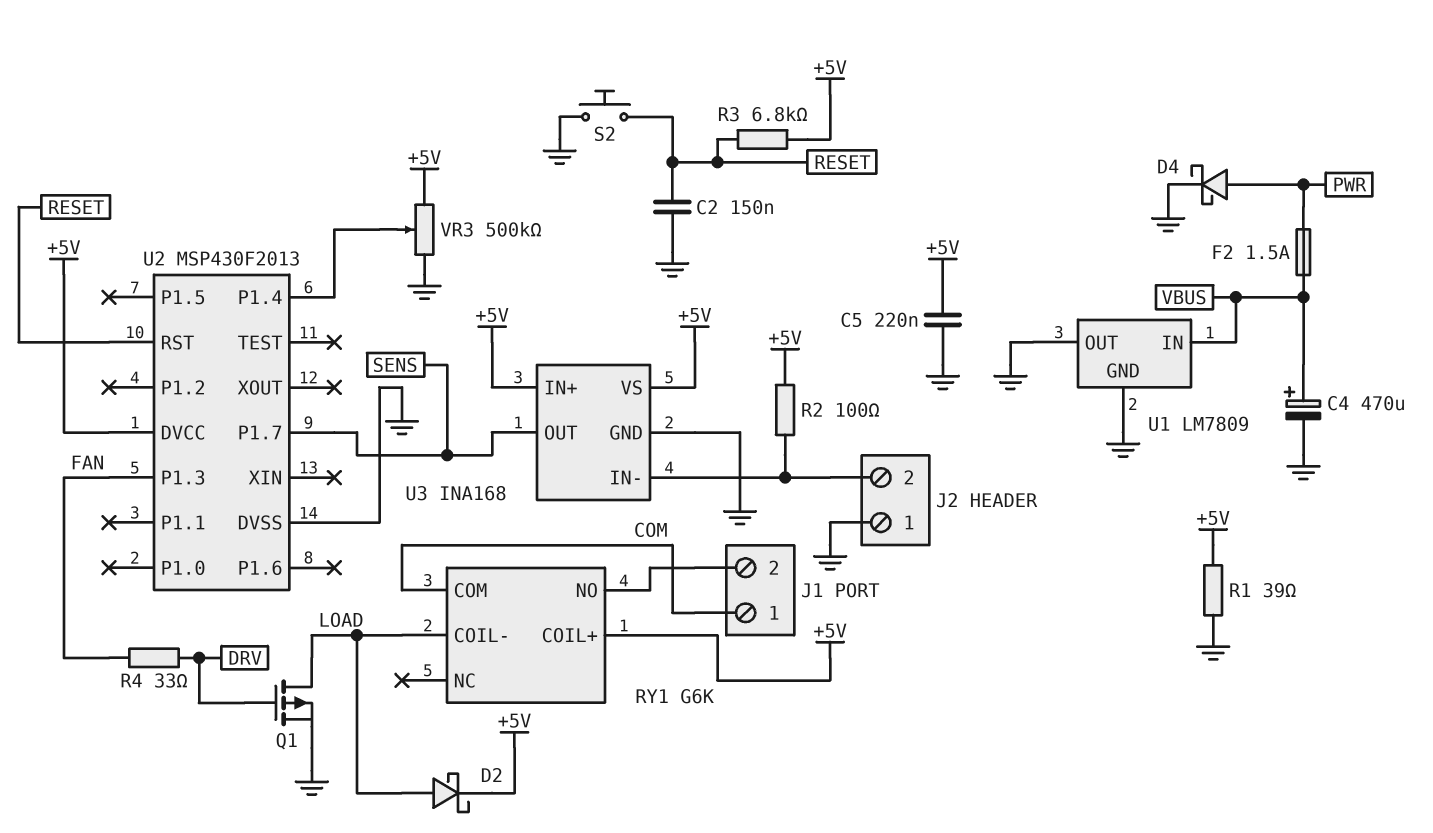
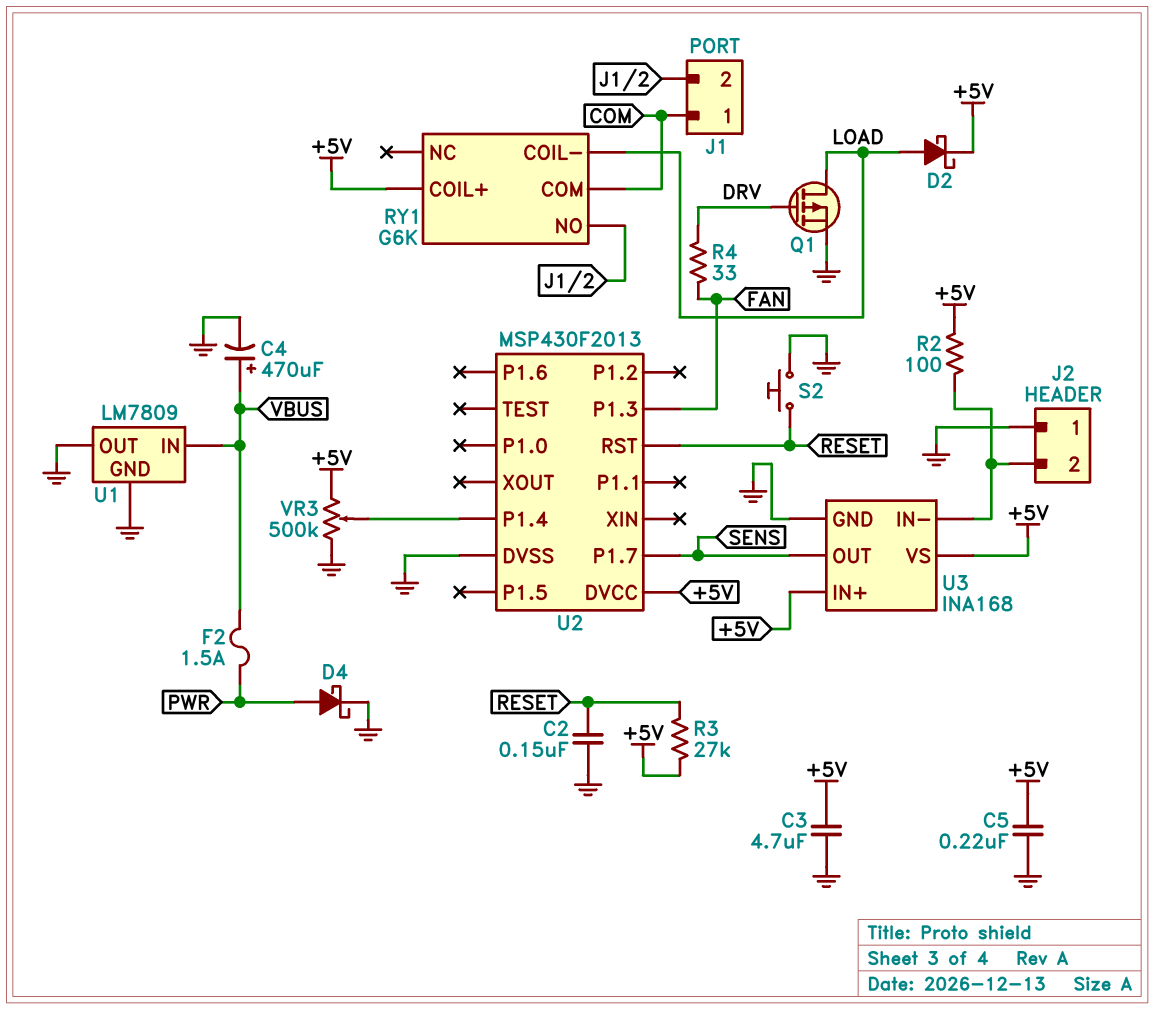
C3: none -> 4.7uF (+5V, GND)
R1: 39 (+5V, GND) -> none
R3: 6.8k (+5V, RESET) -> 27k (+5V, RESET)

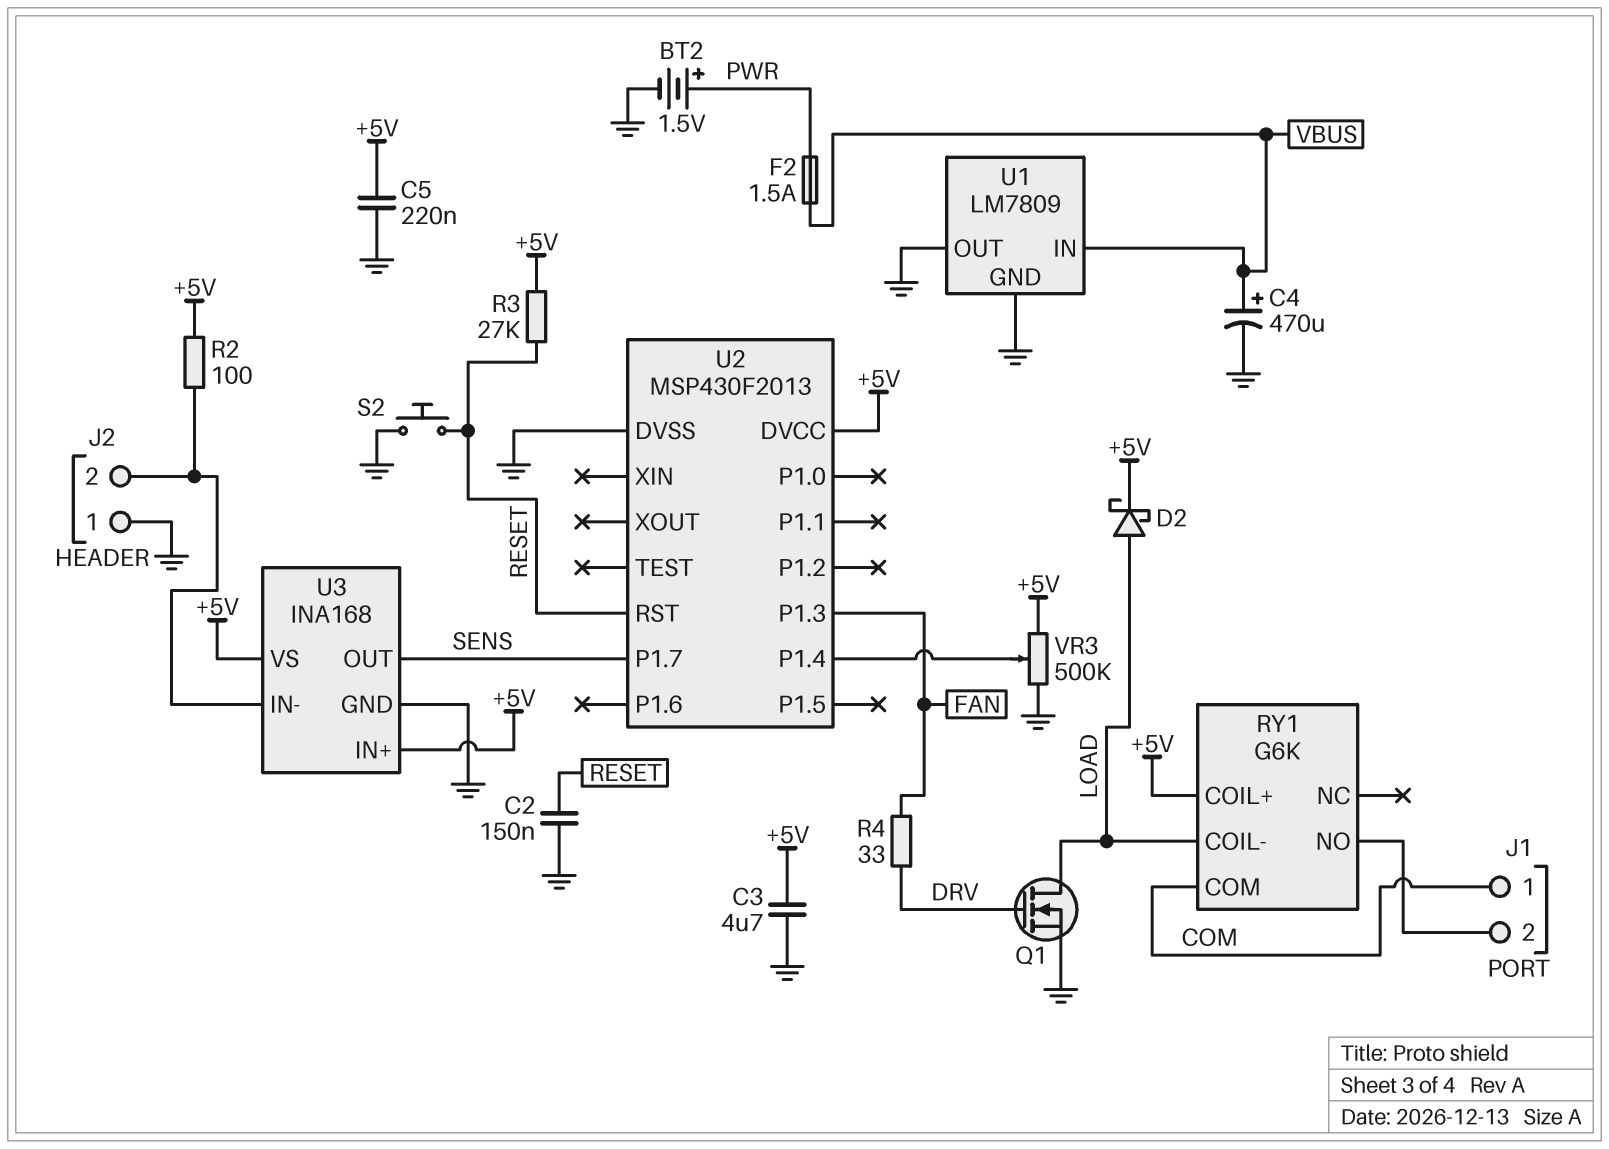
BT2: none -> 1.5V (plus PWR, minus GND)
D4: schottky (A PWR, K GND) -> none
Q1: PMOS (G DRV, D LOAD, S GND) -> NMOS (G DRV, D LOAD, S GND)

